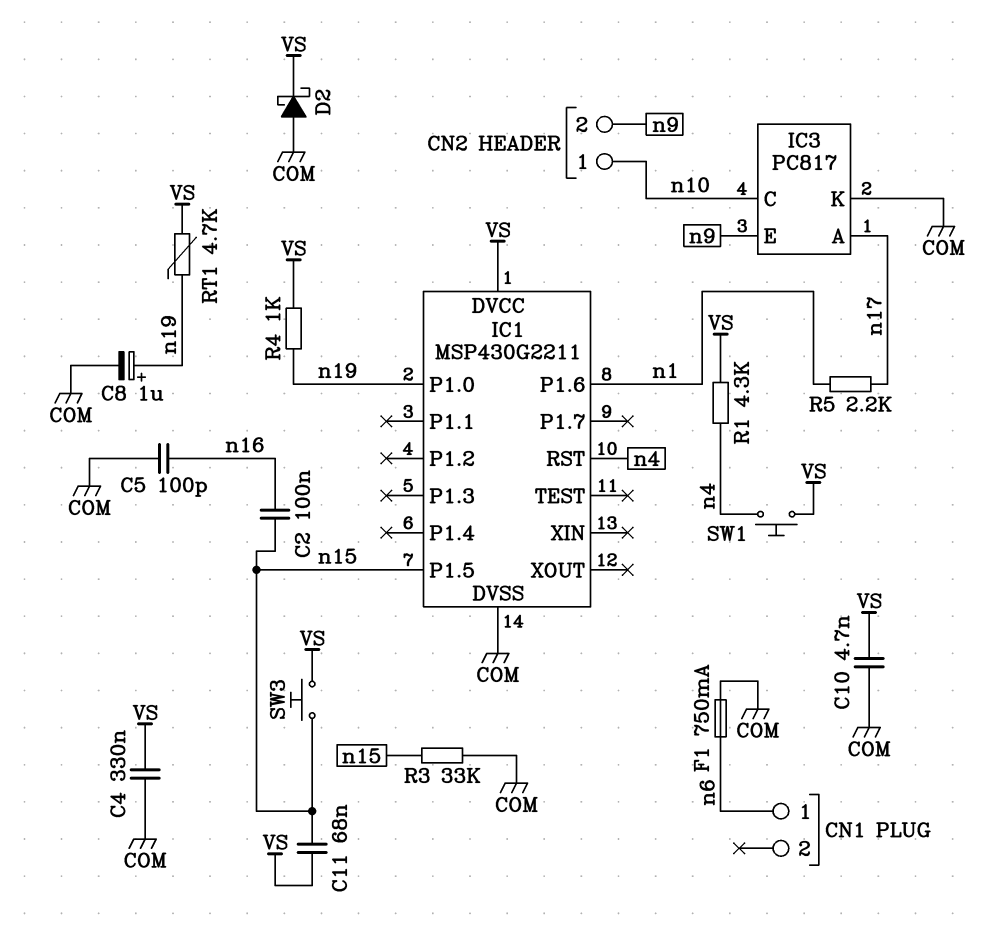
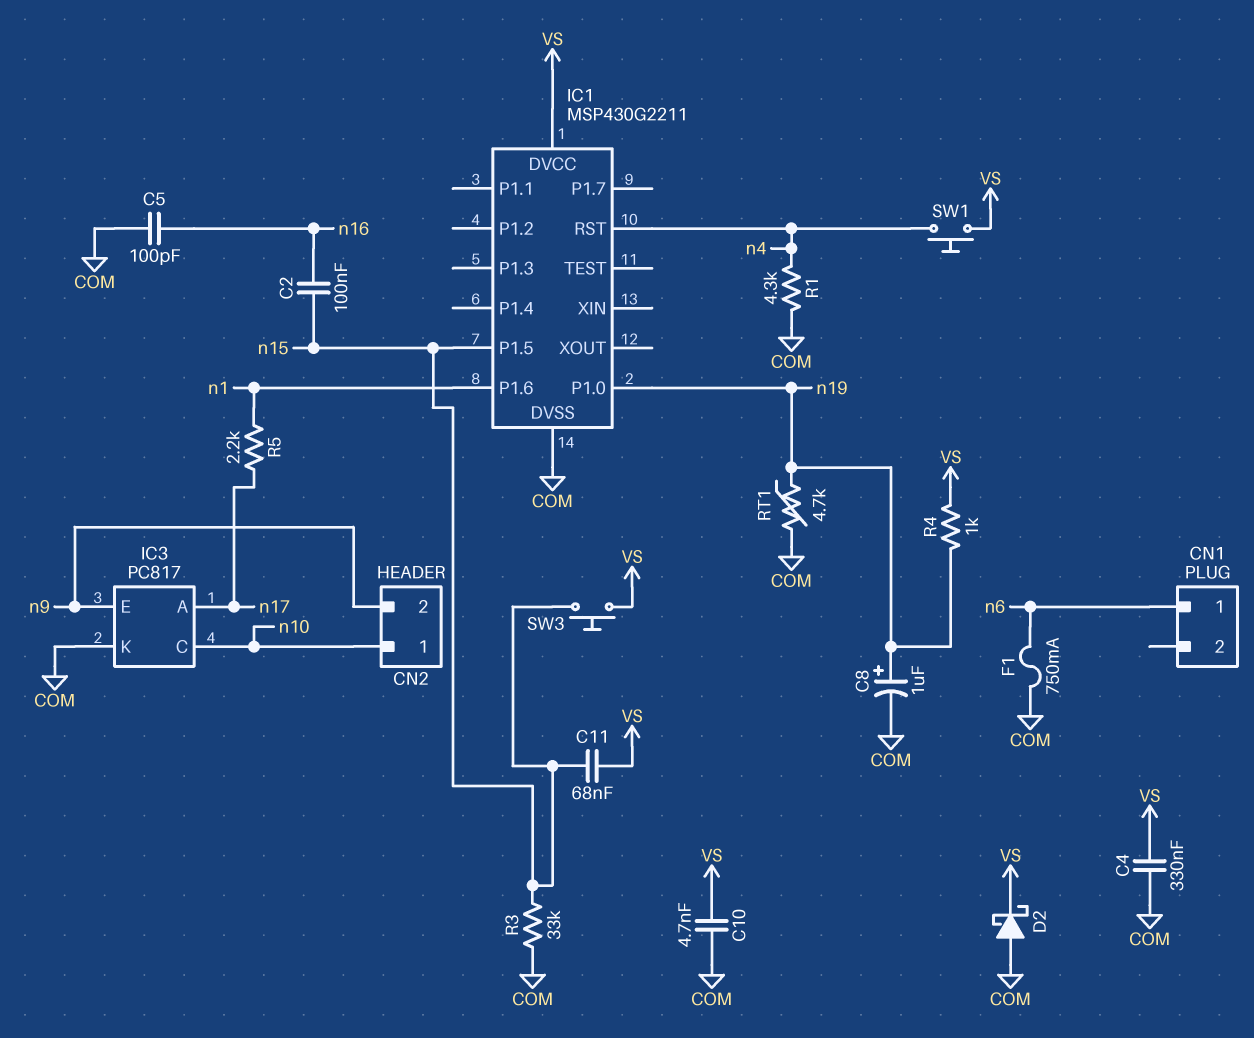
R1: 4.3k (VS, n4) -> 4.3k (COM, n4)
RT1: 4.7k (VS, n19) -> 4.7k (COM, n19)

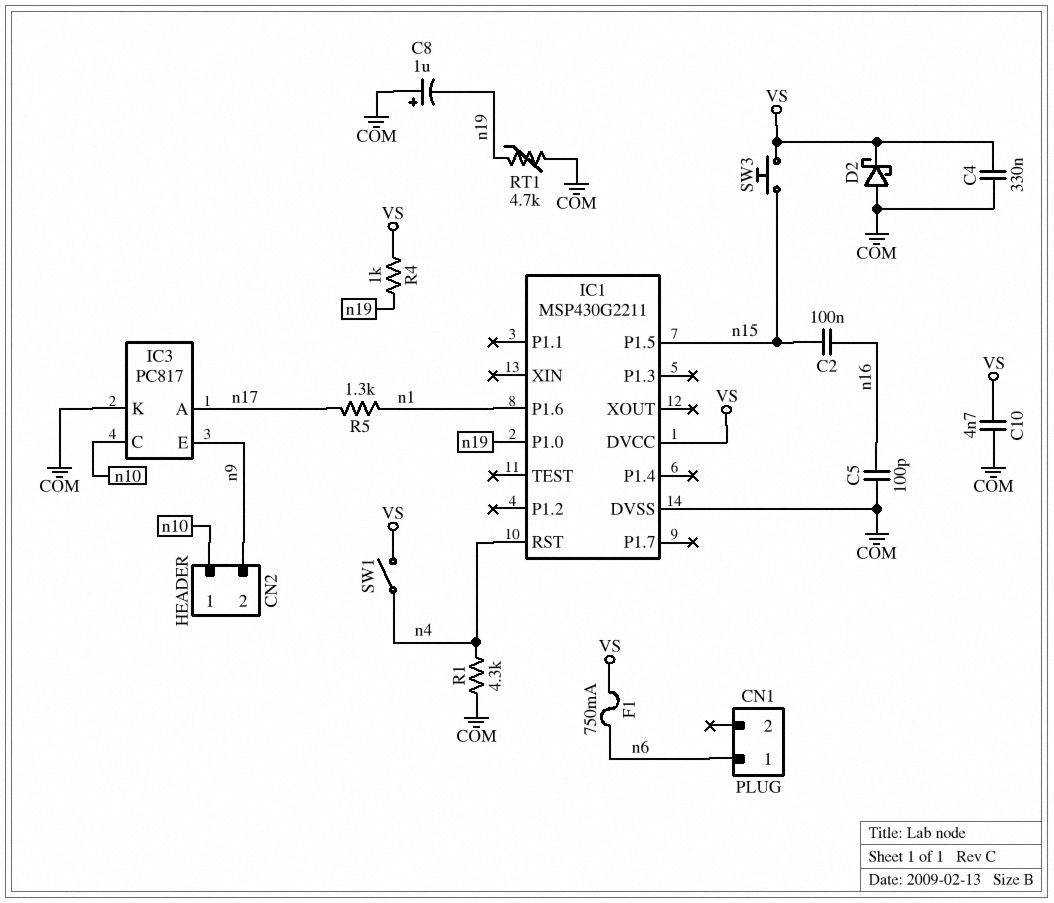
C8: 1uF (plus n19, minus COM) -> 1uF (plus COM, minus n19)
C11: 68nF (VS, n15) -> none
F1: 750mA (COM, n6) -> 750mA (VS, n6)
R3: 33k (COM, n15) -> none
R5: 2.2k (n1, n17) -> 1.3k (n1, n17)
SW1: button (VS, n4) -> switch (VS, n4)

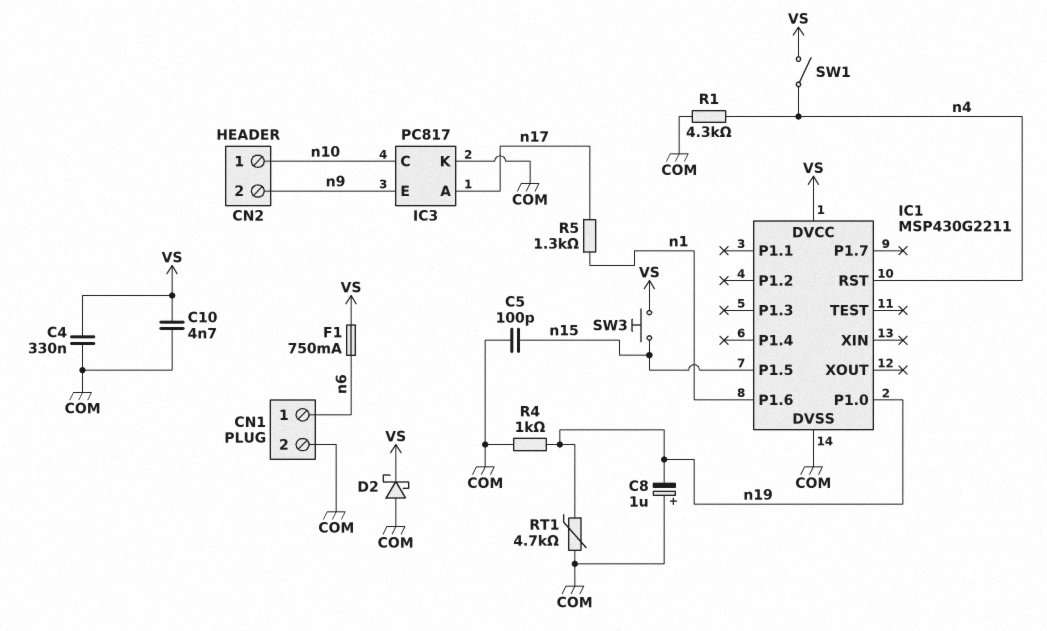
C2: 100nF (n15, n16) -> none
C5: 100pF (COM, n16) -> 100pF (COM, n15)
CN1 pin 2: none -> COM
R4: 1k (VS, n19) -> 1k (COM, n19)

